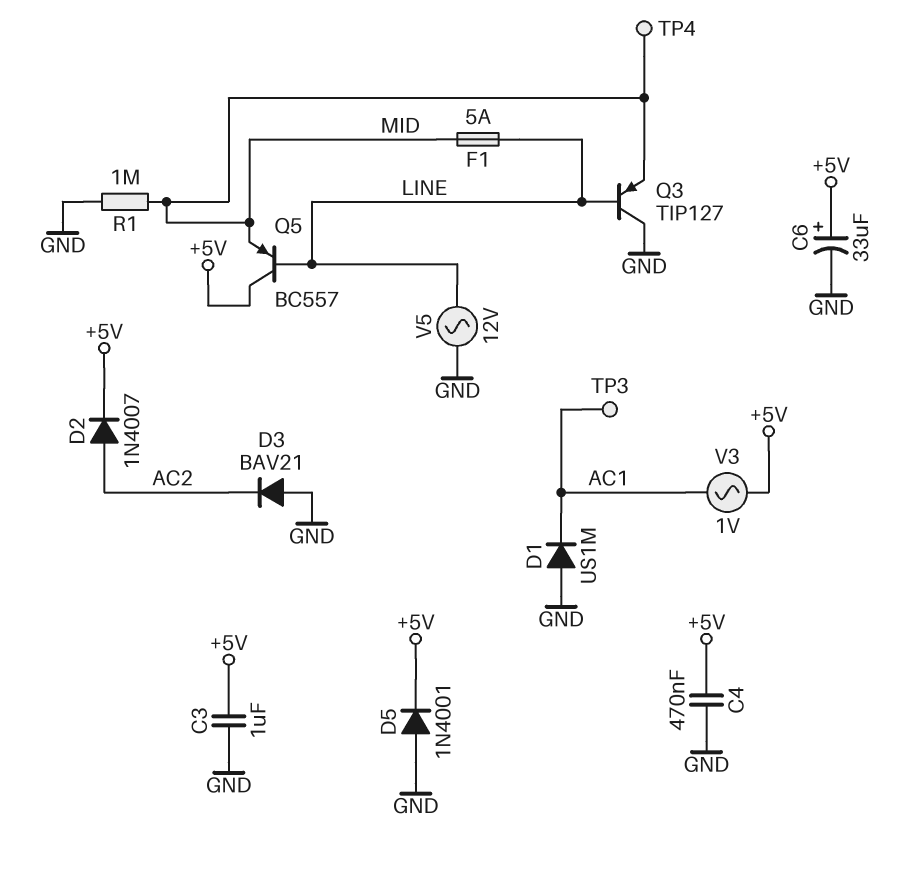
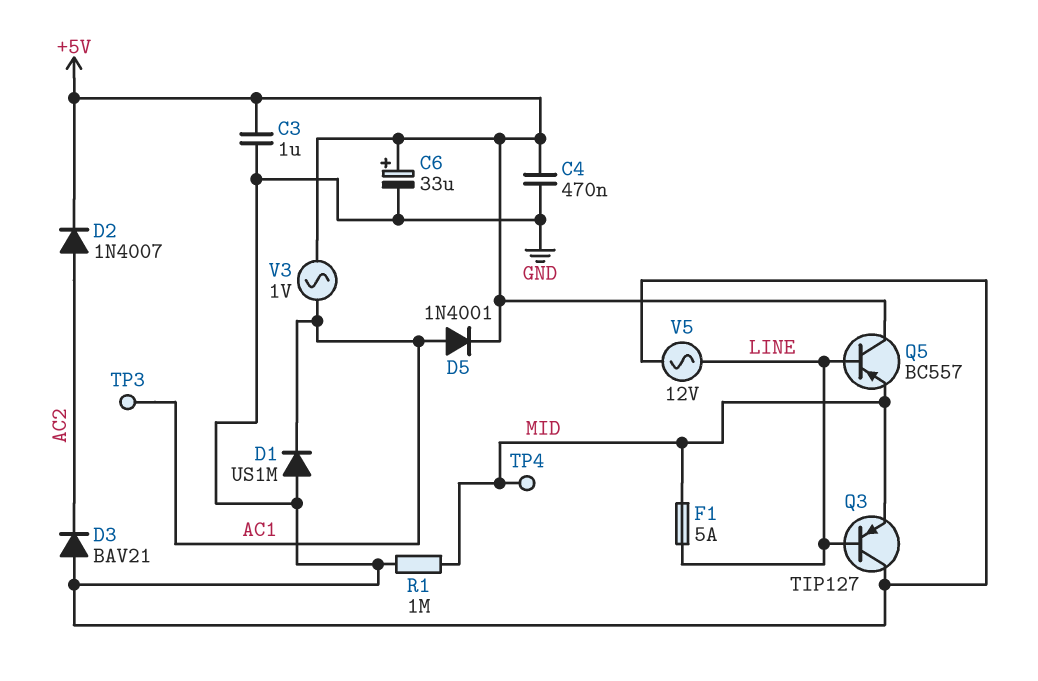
D5: diode 1N4001 (A GND, K +5V) -> diode 1N4001 (A AC1, K +5V)

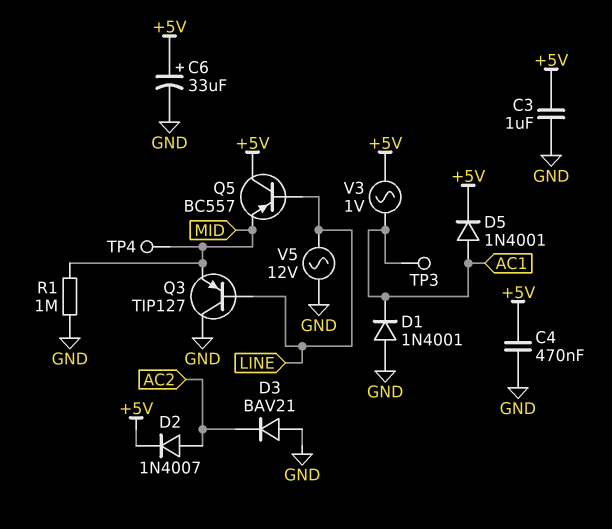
D1: diode US1M (A GND, K AC1) -> diode 1N4001 (A GND, K AC1)
F1: 5A (LINE, MID) -> none

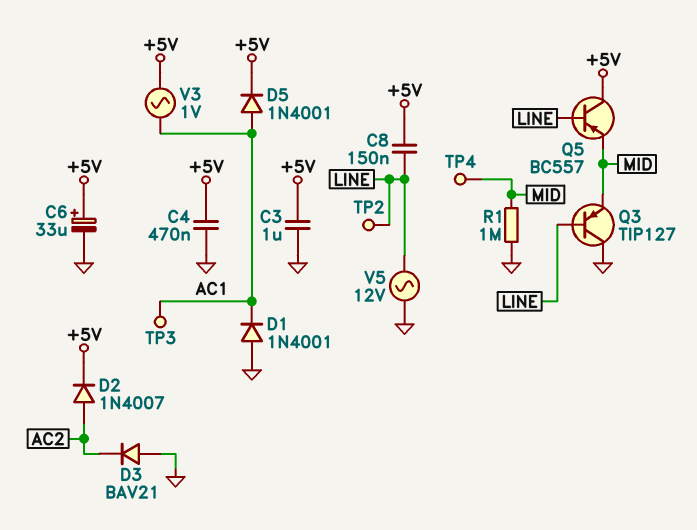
C8: none -> 150nF (+5V, LINE)
TP2: none -> test point (LINE)

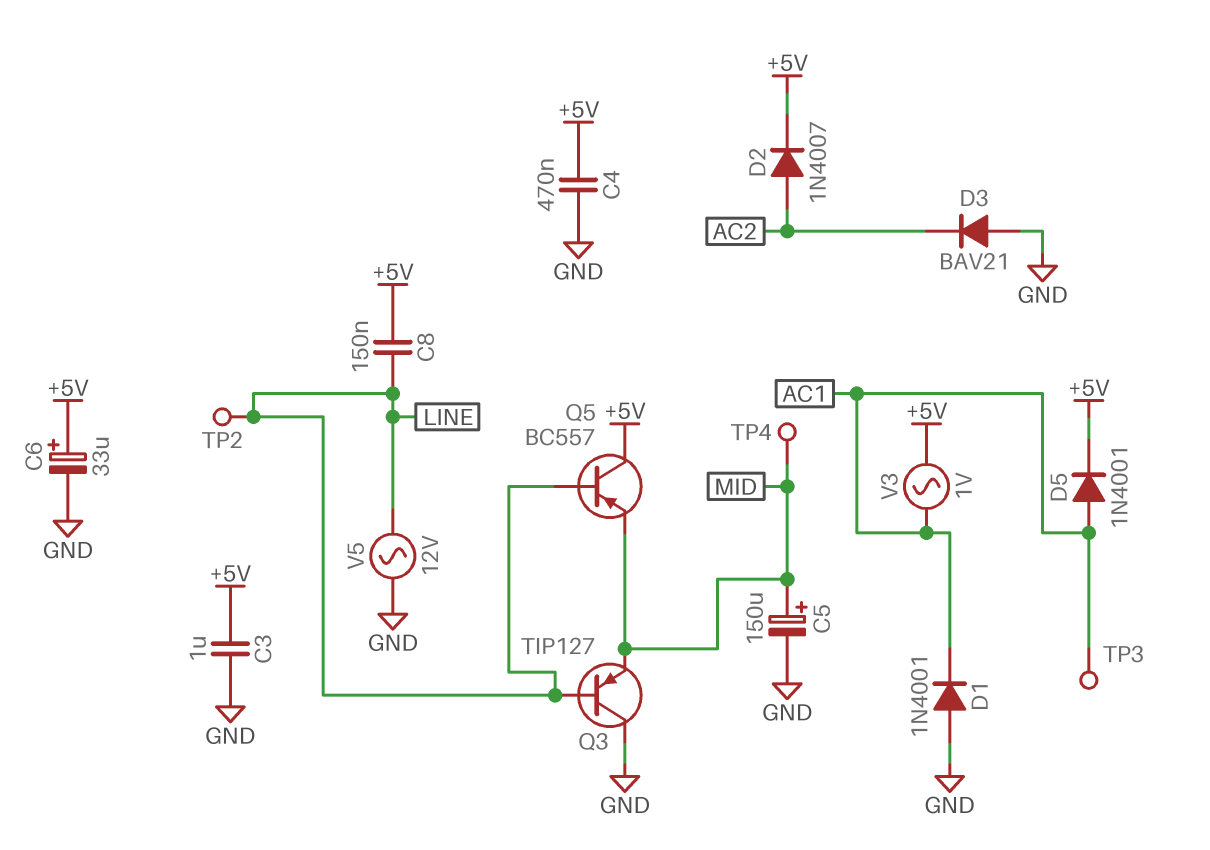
C5: none -> 150uF (plus MID, minus GND)
R1: 1M (GND, MID) -> none

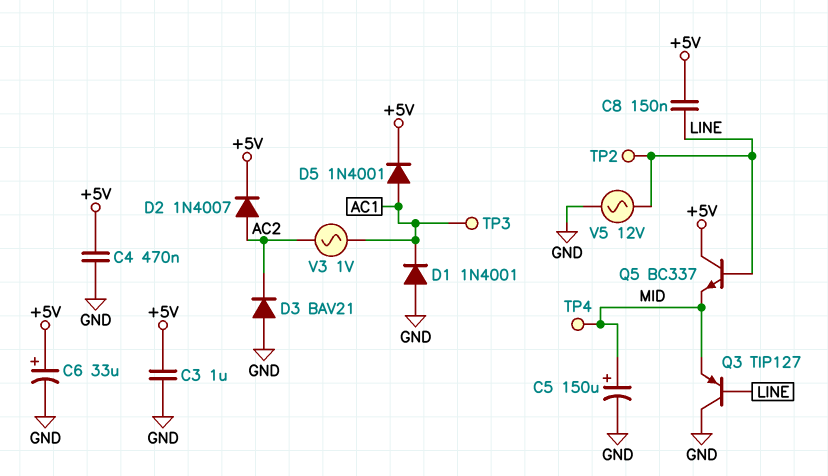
Q5: PNP BC557 (B LINE, C +5V, E MID) -> NPN BC337 (B LINE, C +5V, E MID)
V3: AC 1V (+5V, AC1) -> AC 1V (AC1, AC2)

